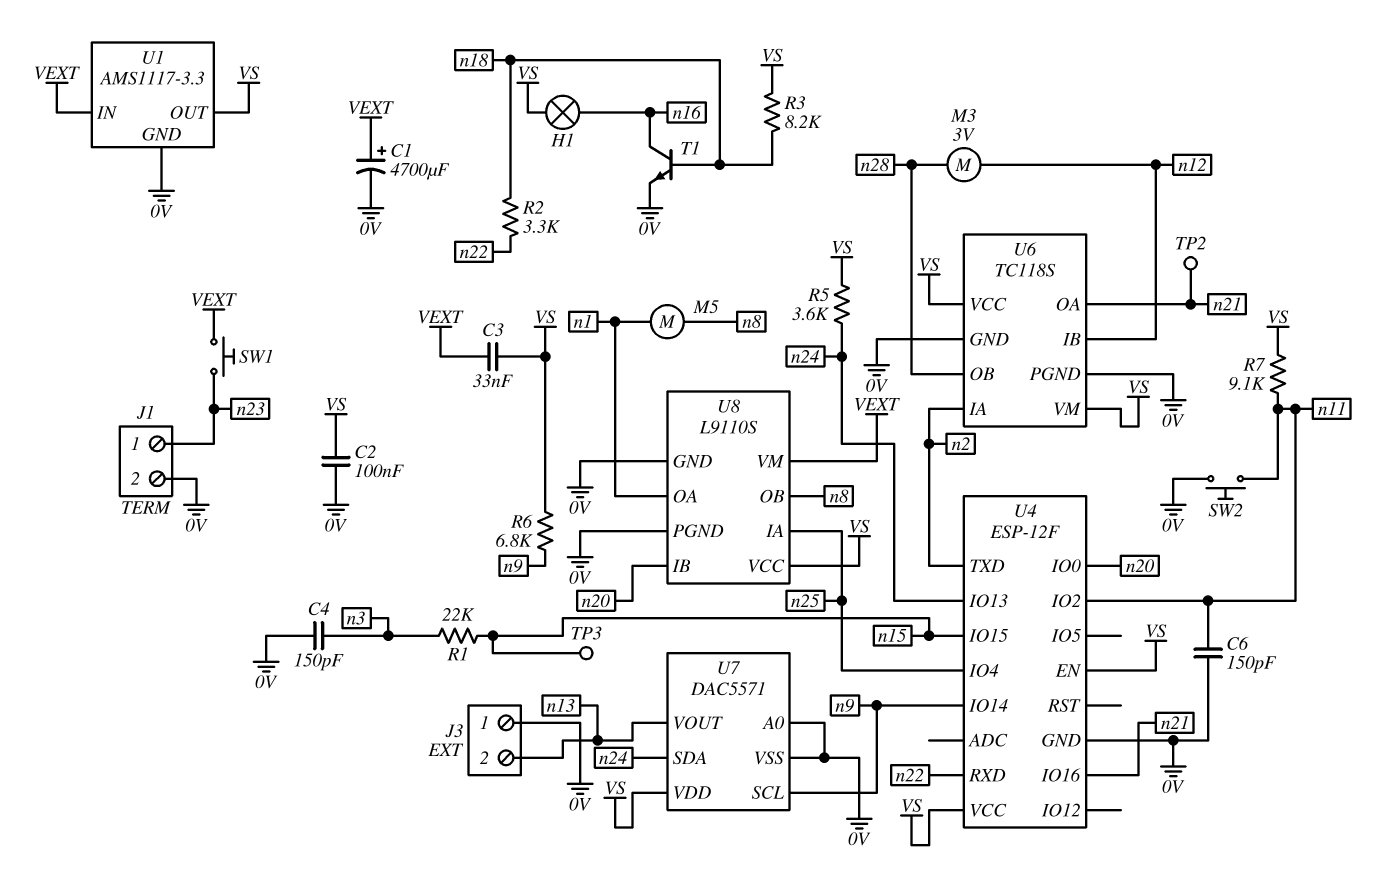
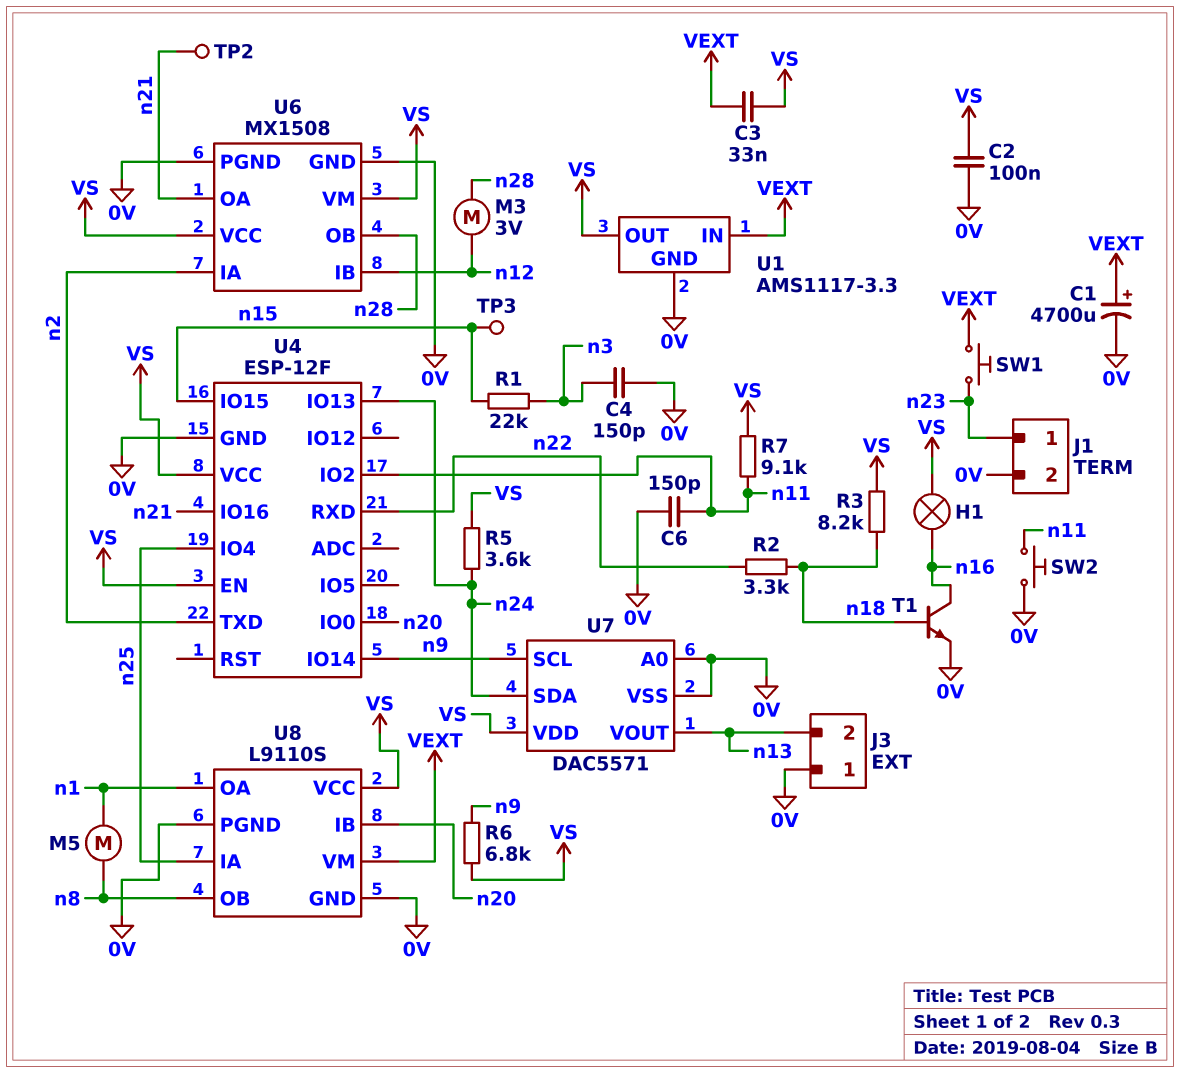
U6: TC118S -> MX1508

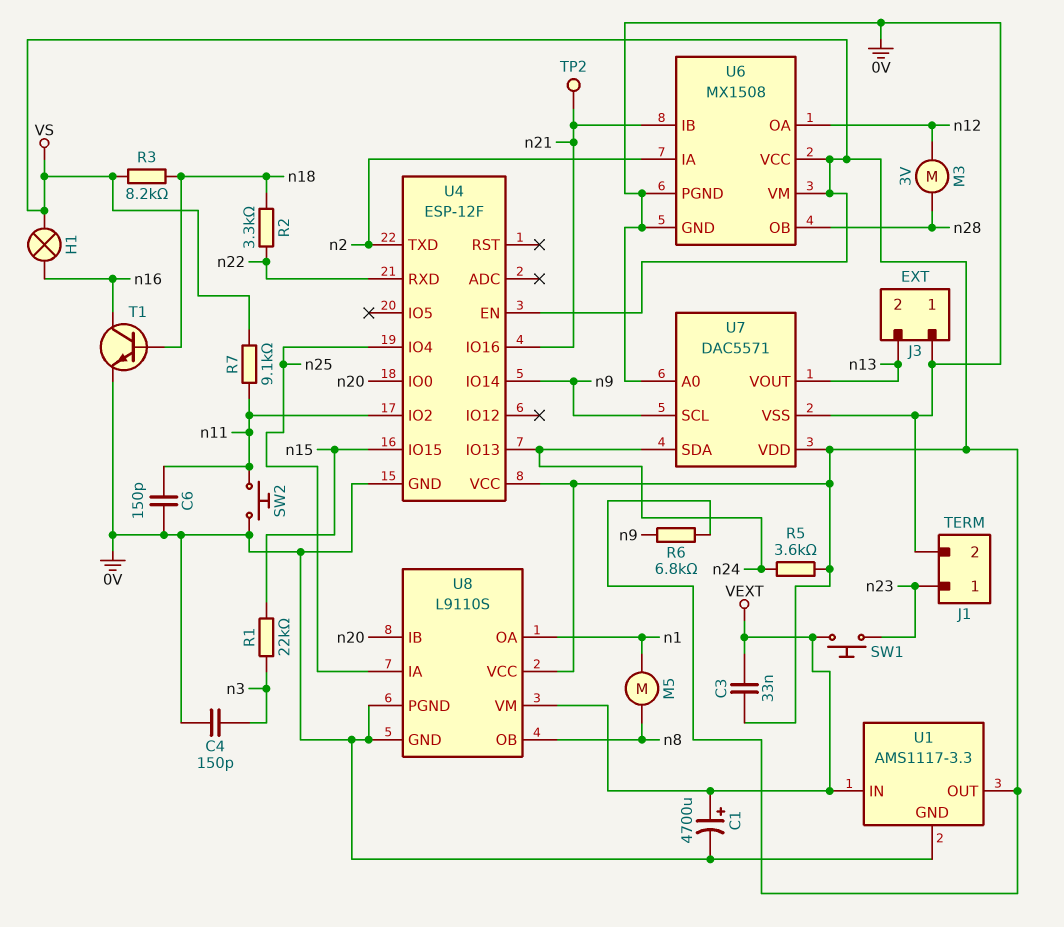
C2: 100nF (0V, VS) -> none
TP3: test point (n15) -> none
U6 pin IB: n12 -> n21
U6 pin OA: n21 -> n12

